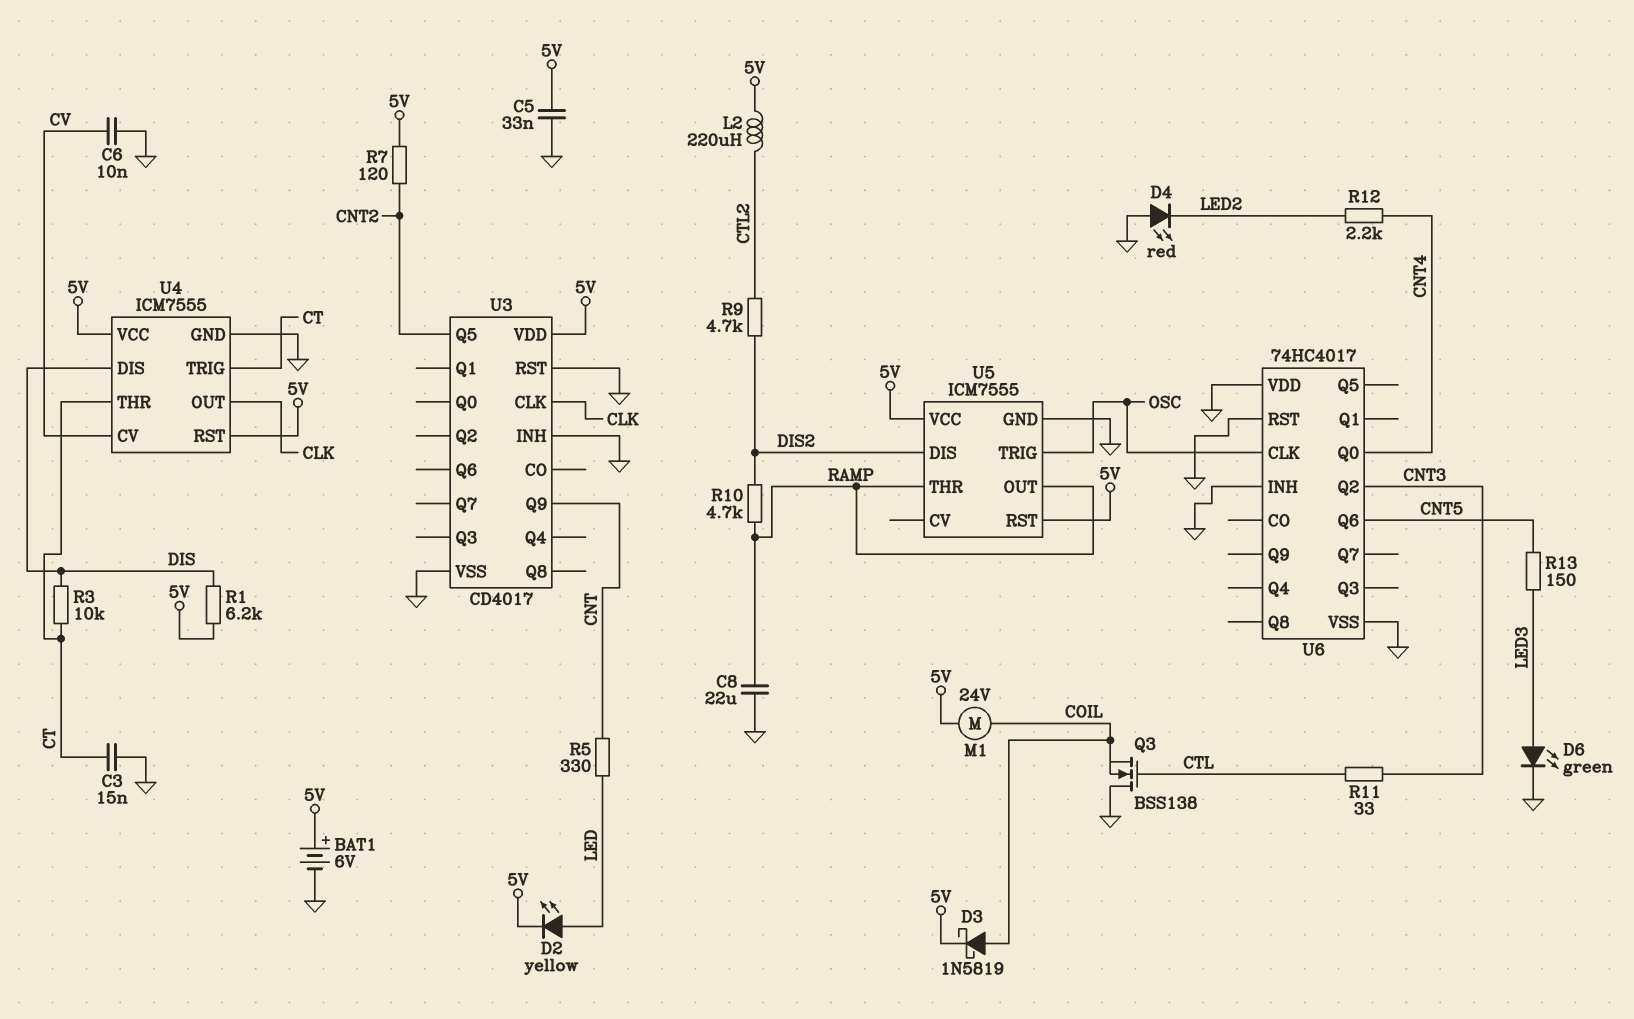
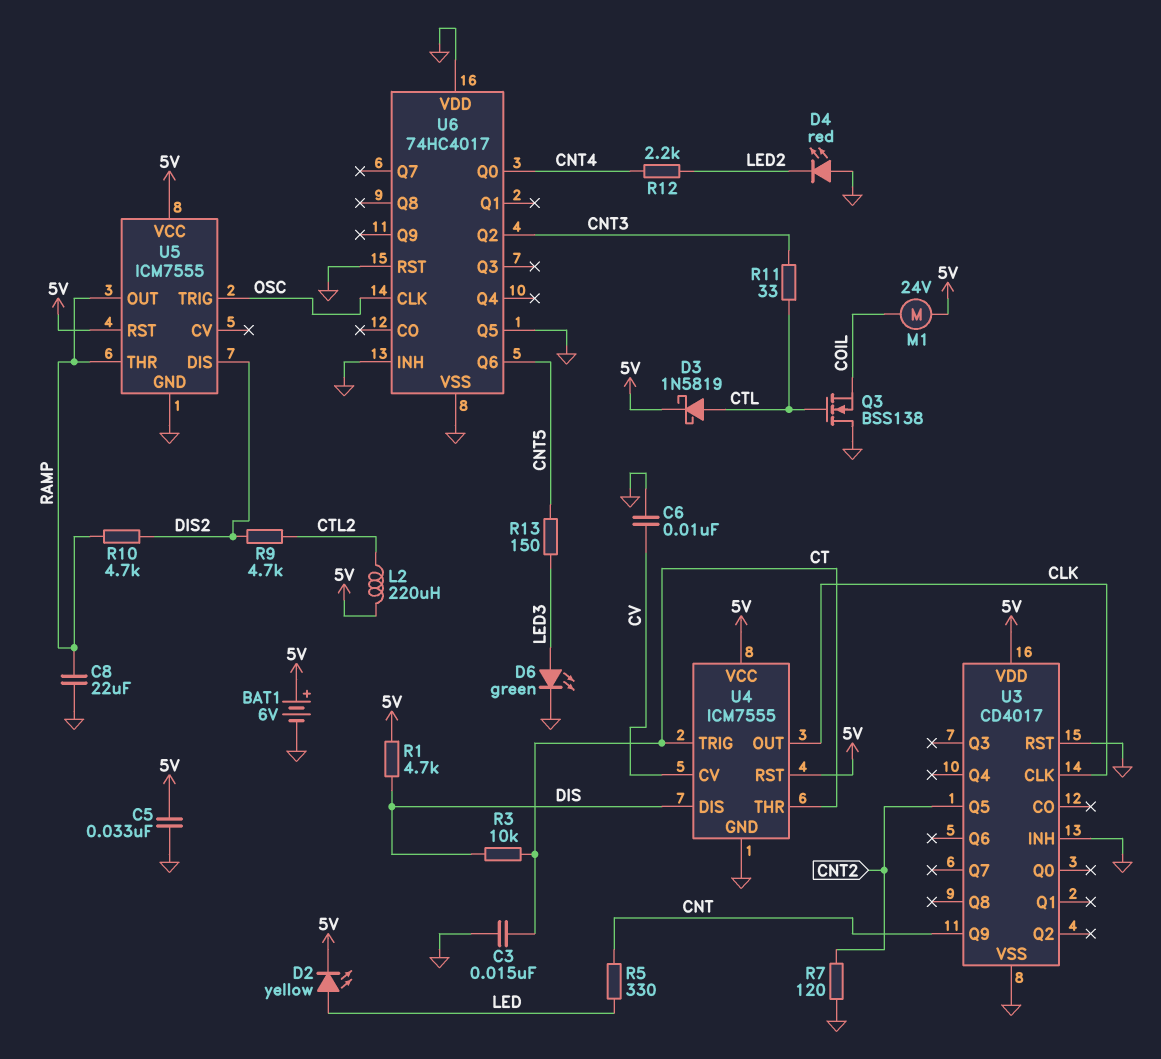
D3: schottky 1N5819 (A COIL, K 5V) -> schottky 1N5819 (A CTL, K 5V)
R1: 6.2k (5V, DIS) -> 4.7k (5V, DIS)
R7: 120 (5V, CNT2) -> 120 (CNT2, GND)
U6 pin Q5: none -> GND

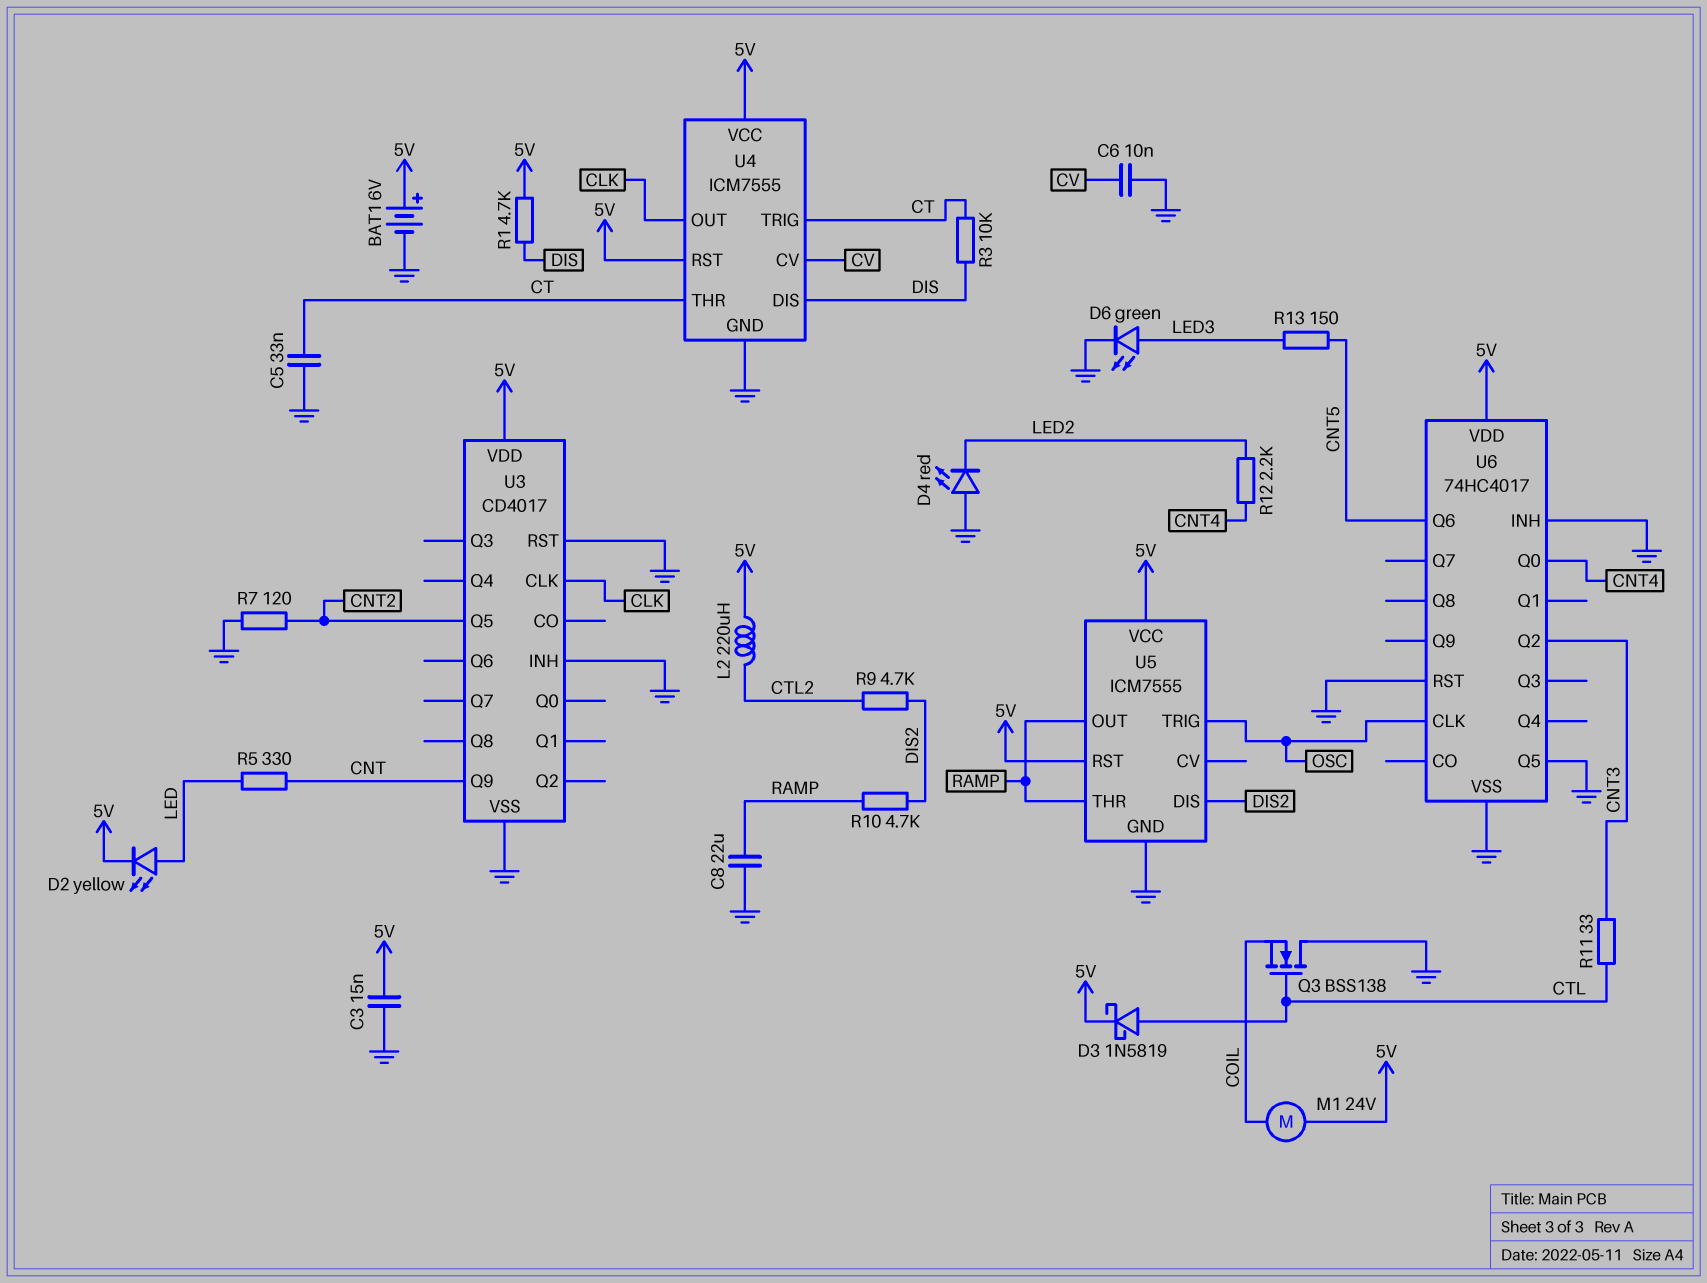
C3: 15nF (CT, GND) -> 15nF (5V, GND)
C5: 33nF (5V, GND) -> 33nF (CT, GND)
U6 pin VDD: GND -> 5V

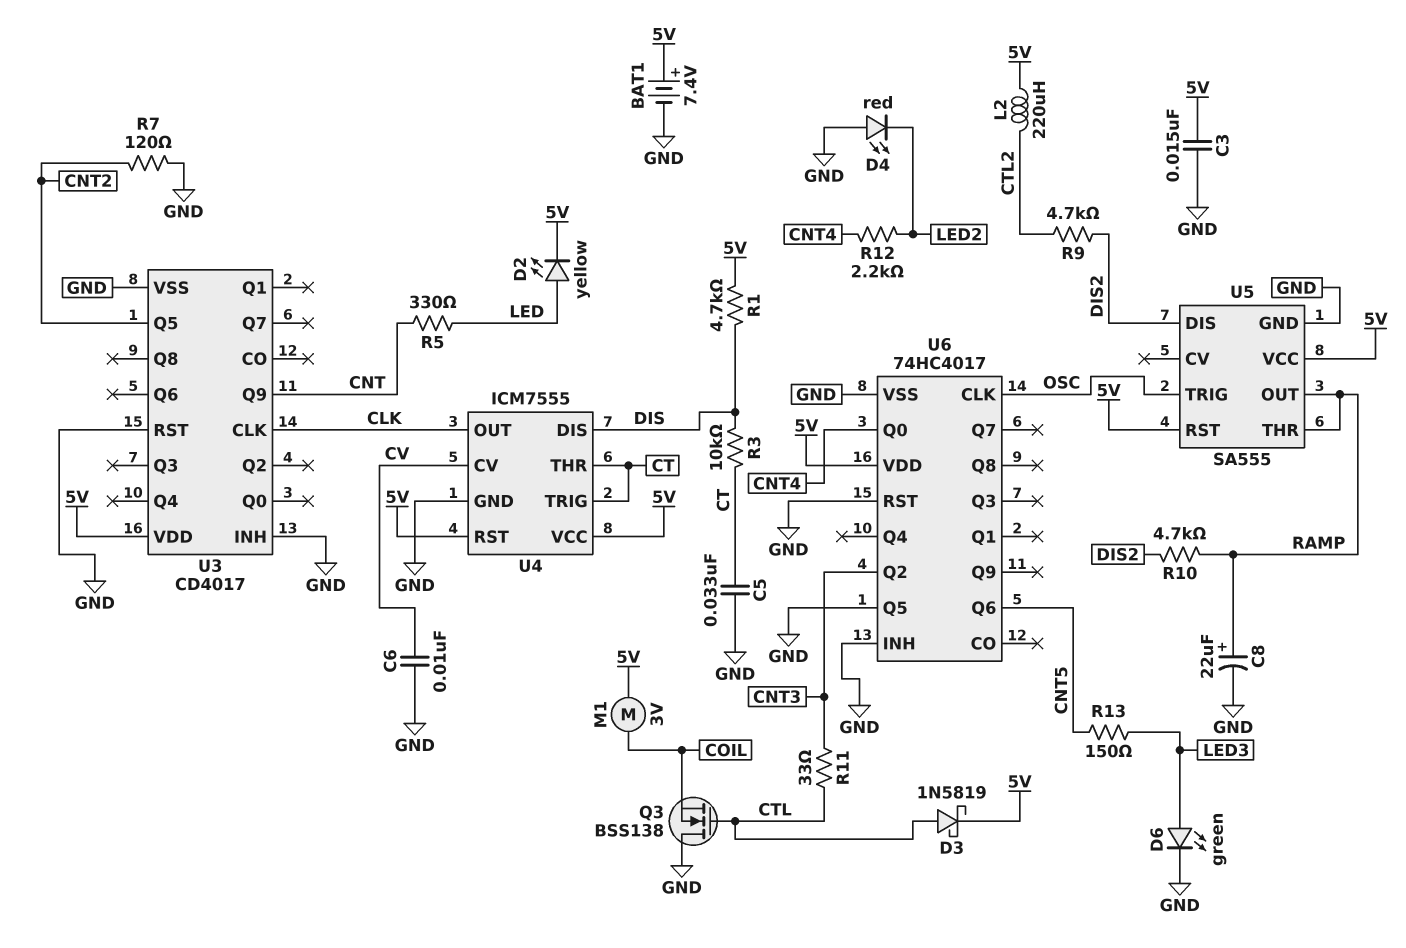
BAT1: 6V (plus 5V, minus GND) -> 7.4V (plus 5V, minus GND)
C8: 22uF (GND, RAMP) -> 22uF (plus RAMP, minus GND)
M1: motor 24V (5V, COIL) -> motor 3V (5V, COIL)
U5: ICM7555 -> SA555

